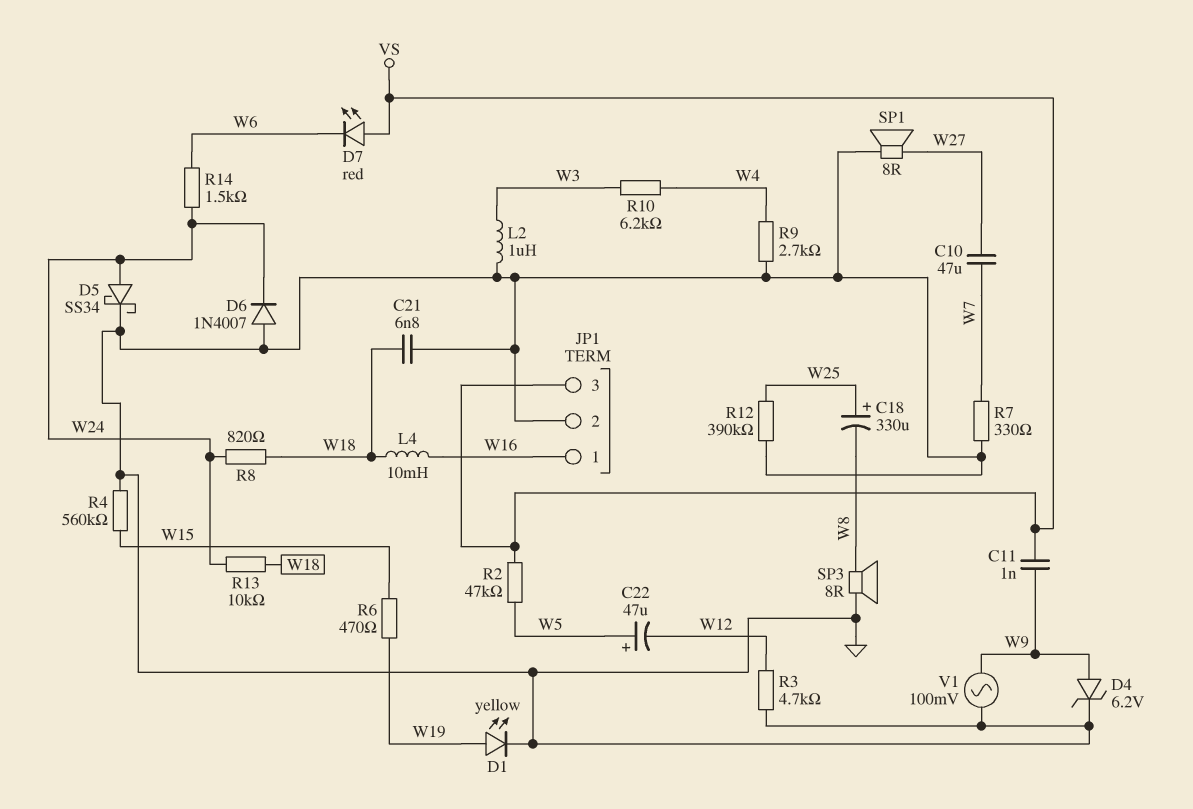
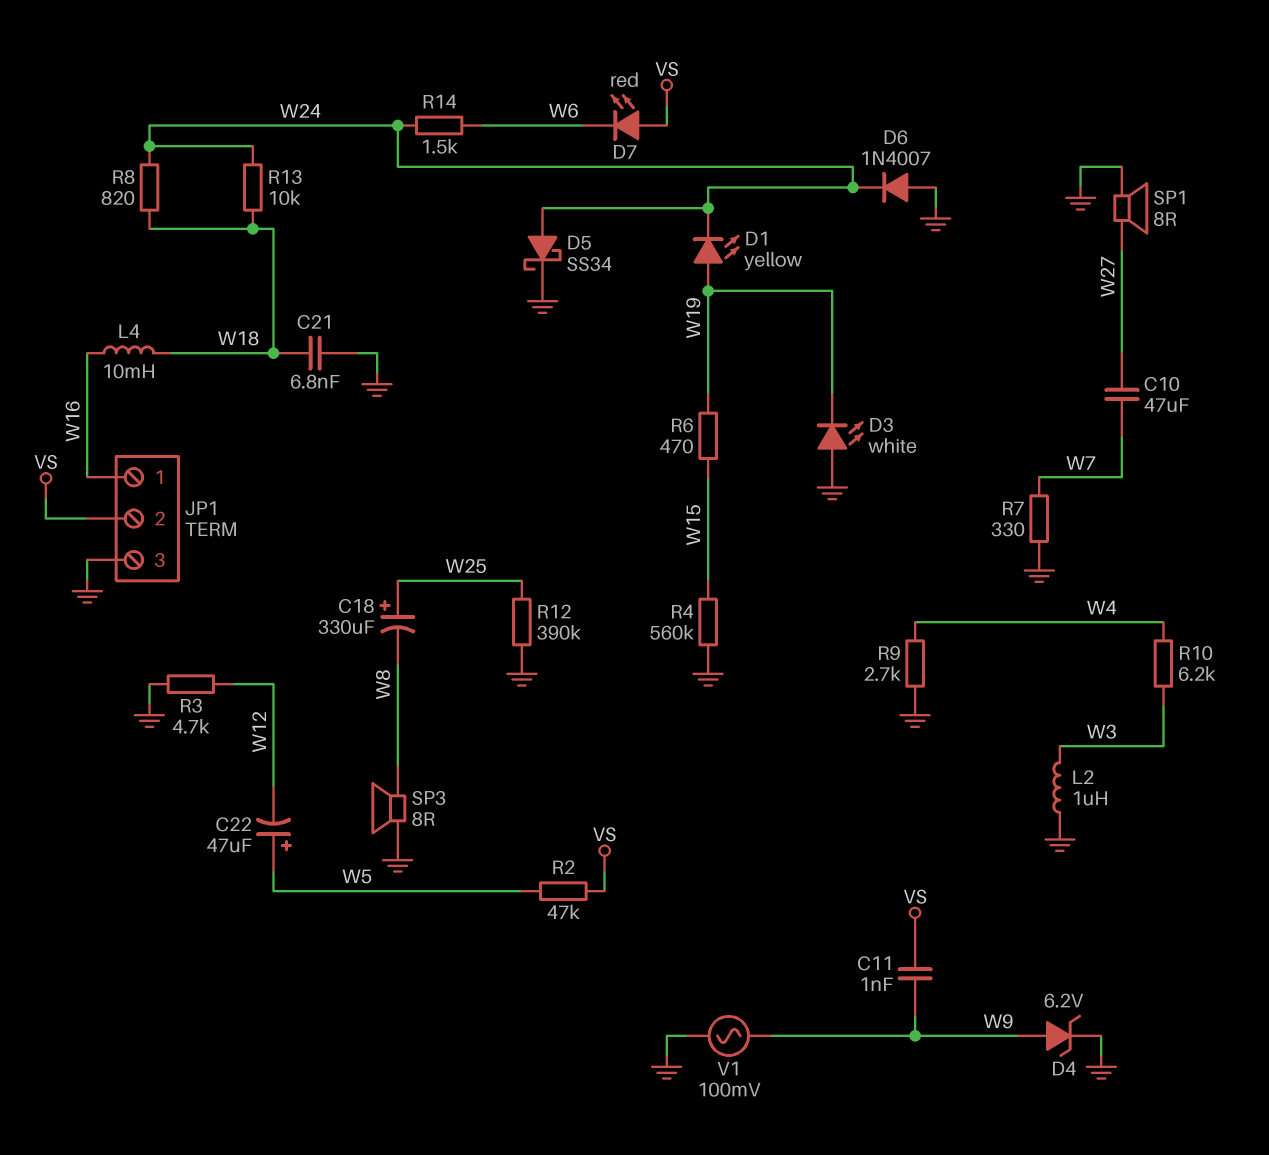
D1: LED yellow (A W19, K GND) -> LED yellow (A W19, K W24)
D3: none -> LED white (A GND, K W19)
JP1 pin 2: GND -> VS
JP1 pin 3: VS -> GND

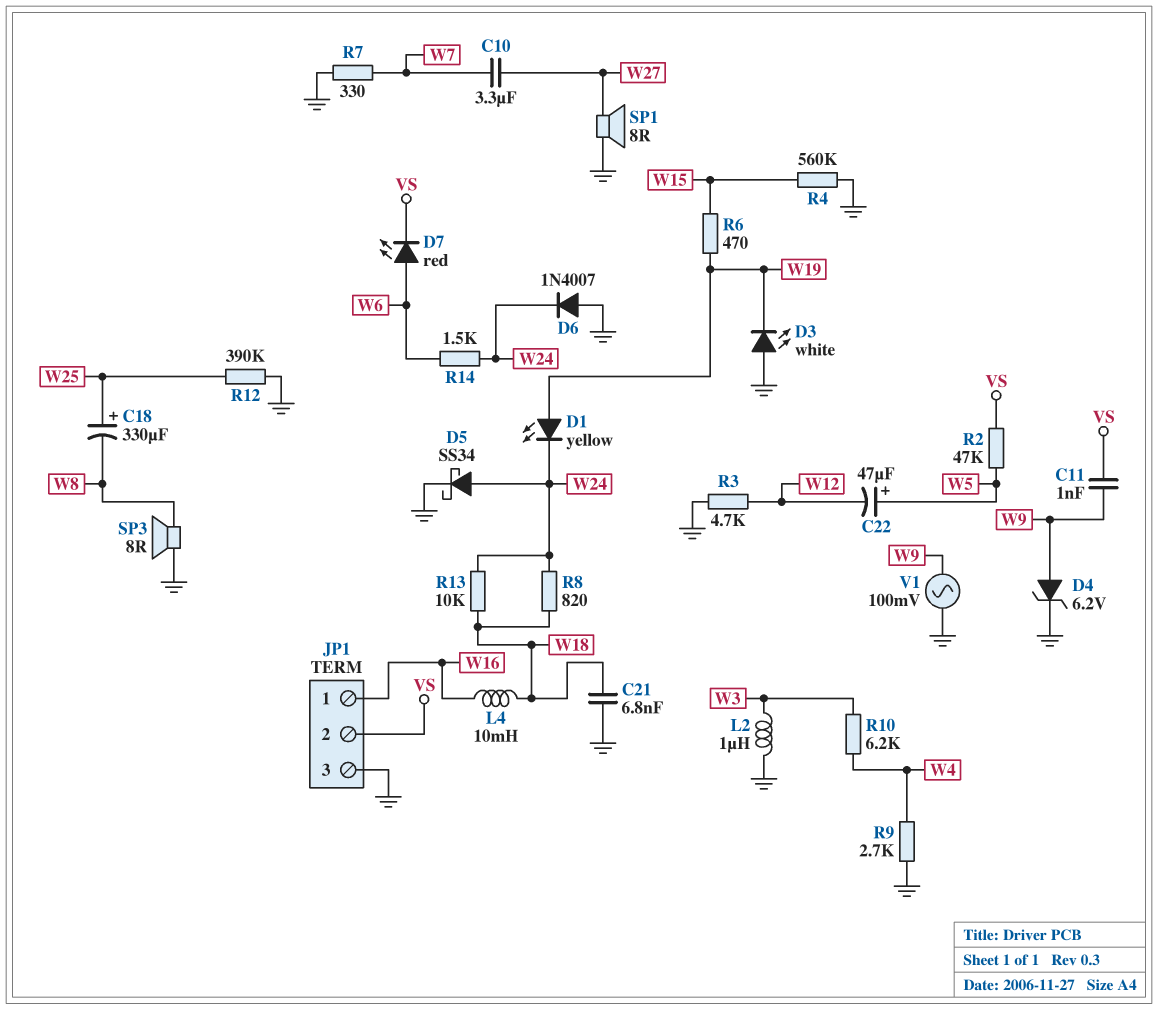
C10: 47uF (W7, W27) -> 3.3uF (W7, W27)
D7: LED red (A VS, K W6) -> LED red (A W6, K VS)

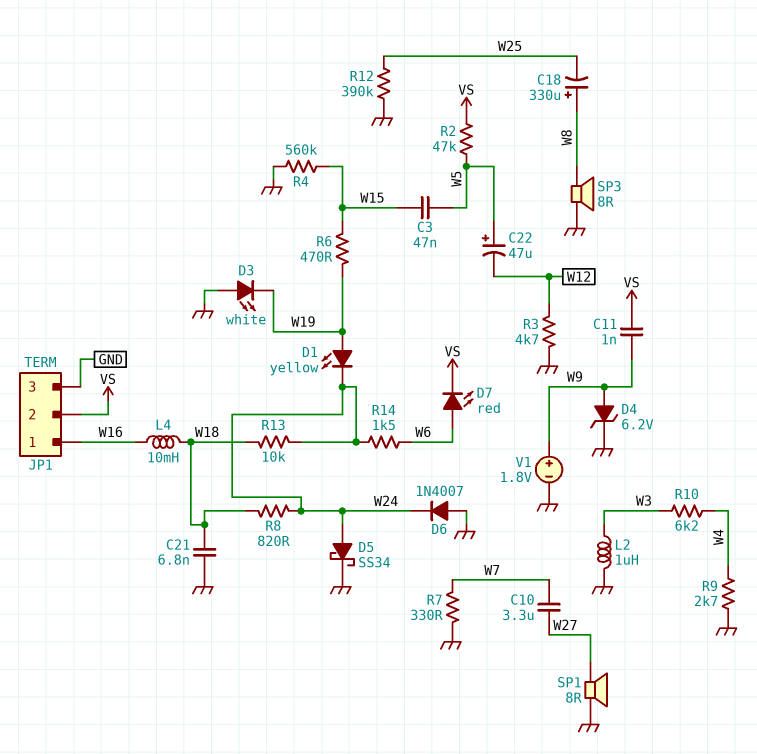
C3: none -> 47nF (W5, W15)
C18: 330uF (plus W25, minus W8) -> 330uF (plus W8, minus W25)
V1: AC 100mV (GND, W9) -> 1.8V (plus W9, minus GND)

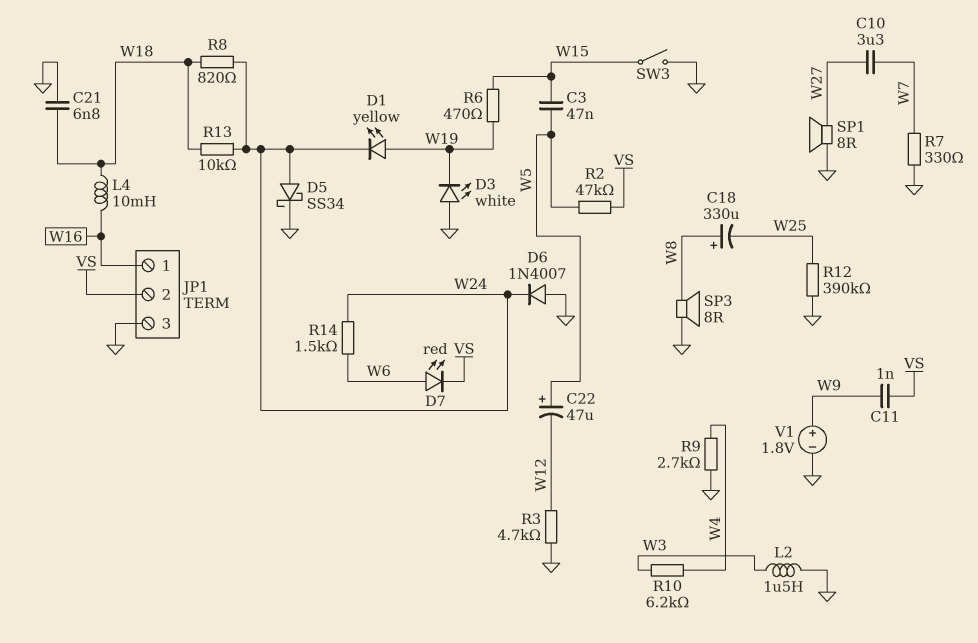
D4: zener 6.2V (A W9, K GND) -> none
L2: 1uH (GND, W3) -> 1.5uH (GND, W3)
R4: 560k (GND, W15) -> none
SW3: none -> switch (GND, W15)

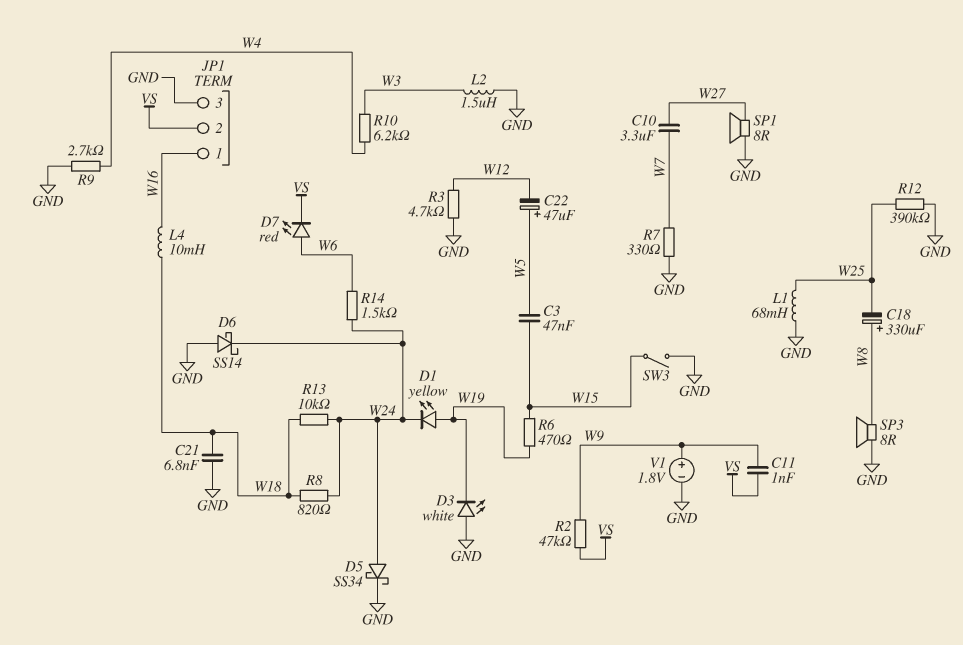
D6: diode 1N4007 (A GND, K W24) -> schottky SS14 (A GND, K W24)
L1: none -> 68mH (GND, W25)
R2: 47k (VS, W5) -> 47k (VS, W9)

